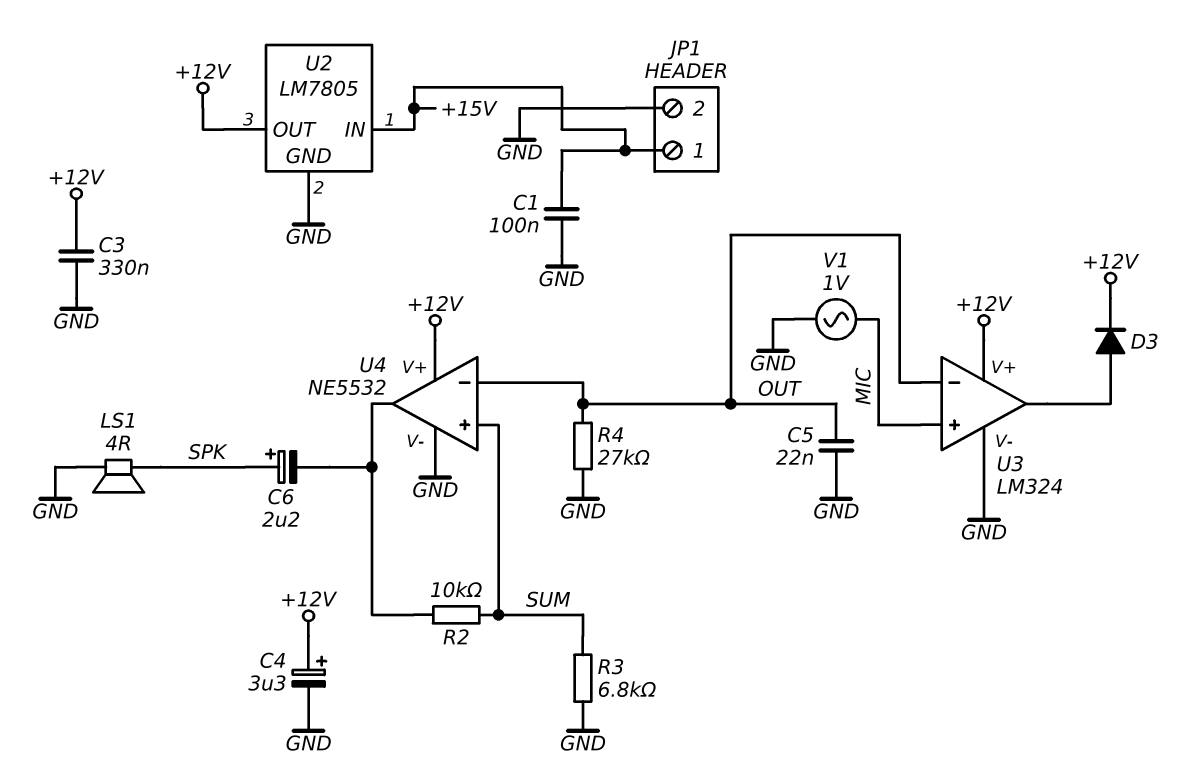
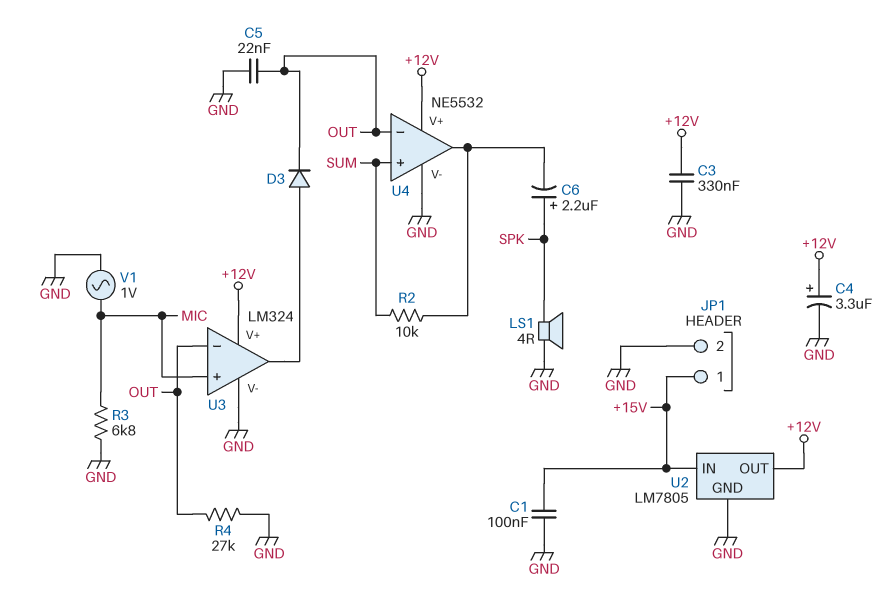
D3: diode (A U3/out, K +12V) -> diode (A U3/out, K OUT)
R3: 6.8k (GND, SUM) -> 6.8k (GND, MIC)

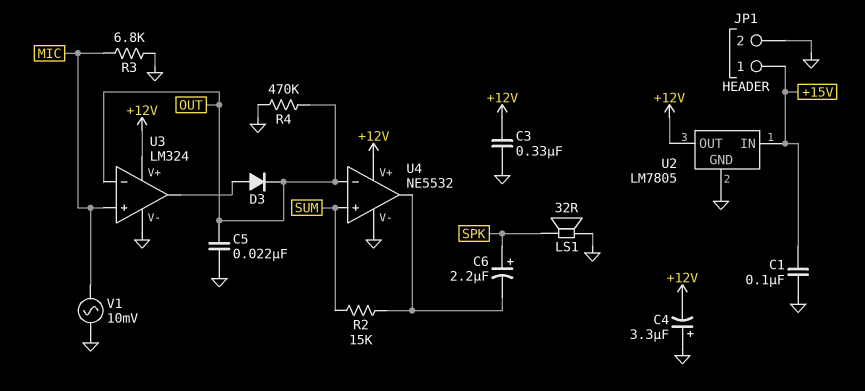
C4: 3.3uF (plus +12V, minus GND) -> 3.3uF (plus GND, minus +12V)
LS1: speaker 4R (GND, SPK) -> speaker 32R (GND, SPK)
R2: 10k (SUM, U4/out) -> 15k (SUM, U4/out)
R4: 27k (GND, OUT) -> 470k (GND, OUT)
V1: AC 1V (GND, MIC) -> AC 10mV (GND, MIC)

